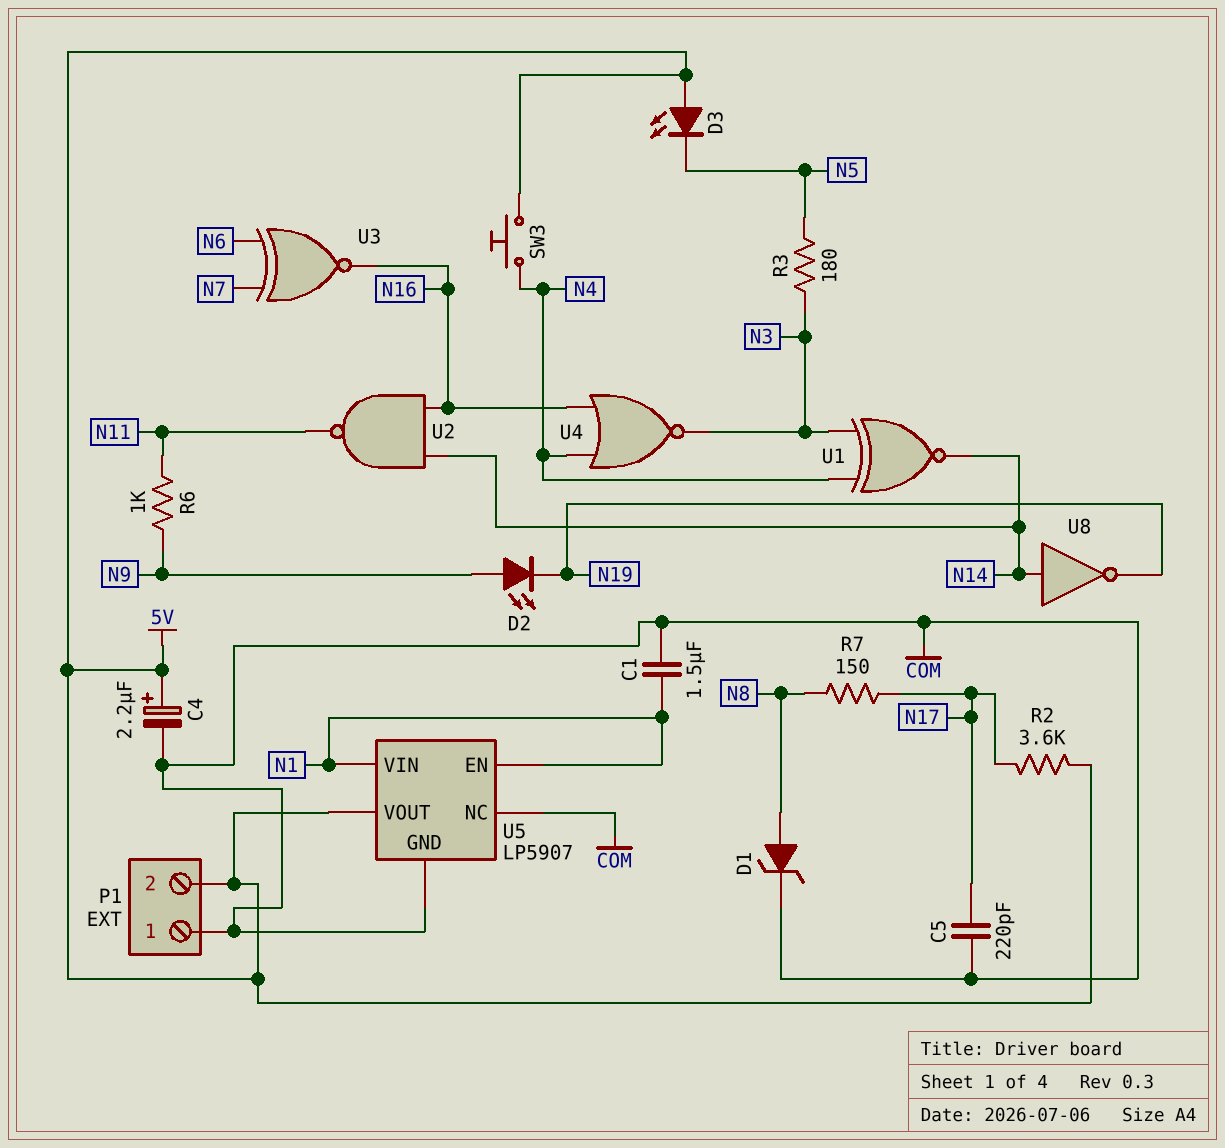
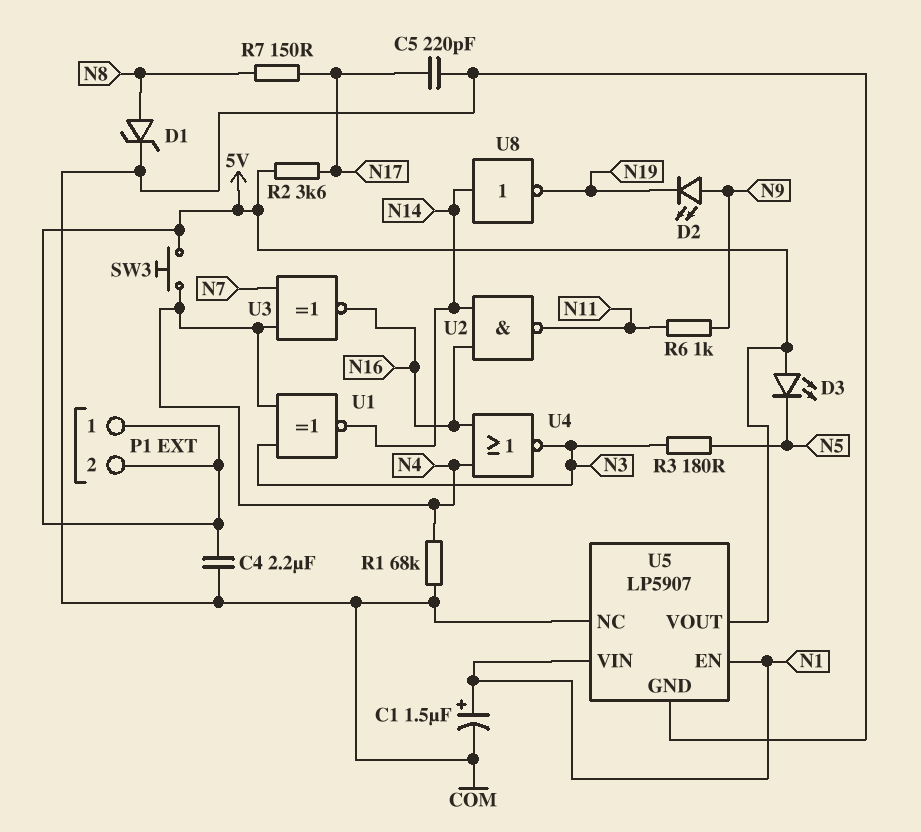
C1: 1.5uF (COM, N1) -> 1.5uF (plus N1, minus COM)
C4: 2.2uF (plus 5V, minus COM) -> 2.2uF (5V, COM)
P1 pin 1: COM -> 5V
R1: none -> 68k (COM, N4)
U3: XNOR (in N6, in N7, out N16) -> XNOR (in N4, in N7, out N16)

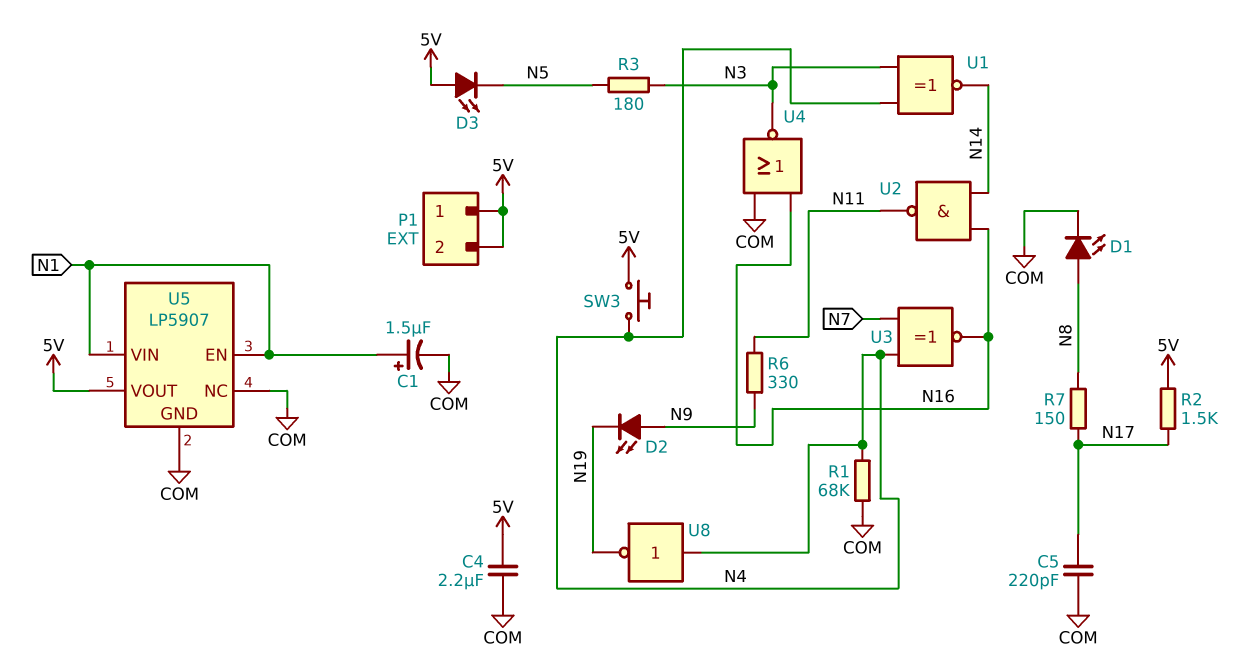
D1: zener (A N8, K COM) -> LED (A N8, K COM)
R2: 3.6k (5V, N17) -> 1.5k (5V, N17)
R6: 1k (N9, N11) -> 330 (N9, N11)
U4: NOR (in N4, in N16, out N3) -> NOR (in COM, in N16, out N3)
U8: NOT (in N14, out N19) -> NOT (in N4, out N19)

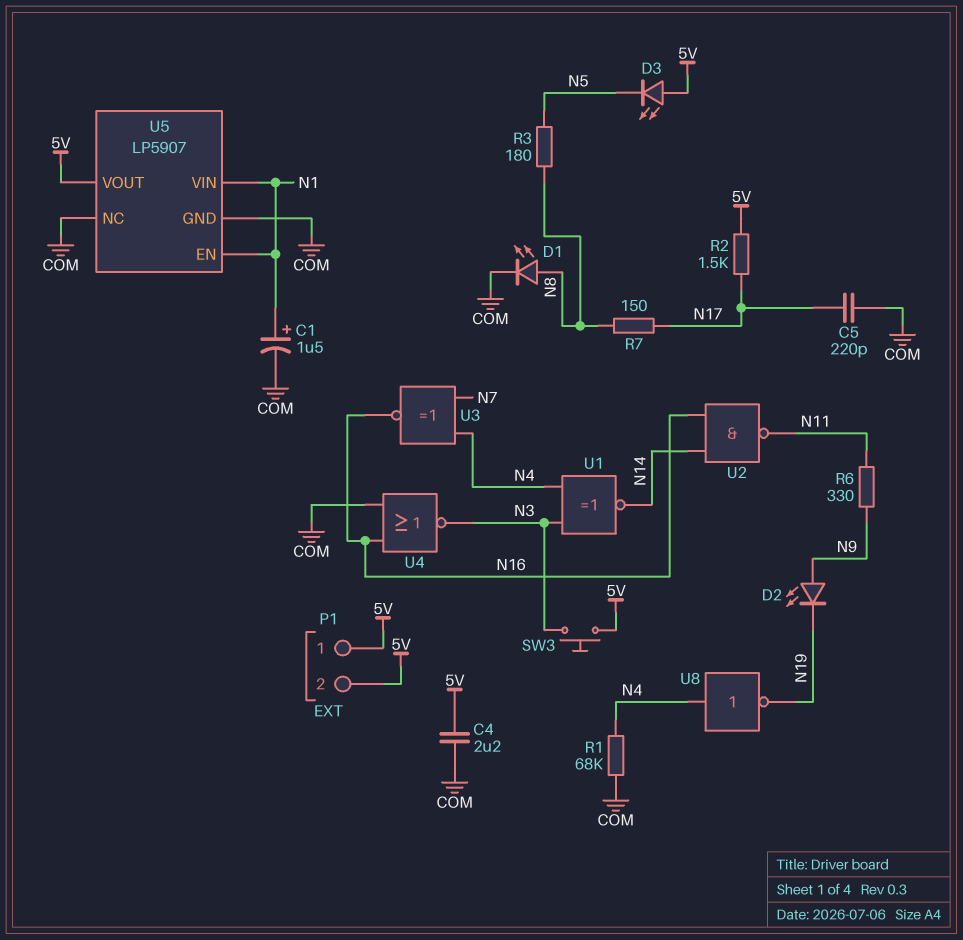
R3: 180 (N3, N5) -> 180 (N5, N8)
SW3: button (5V, N4) -> button (5V, N3)

